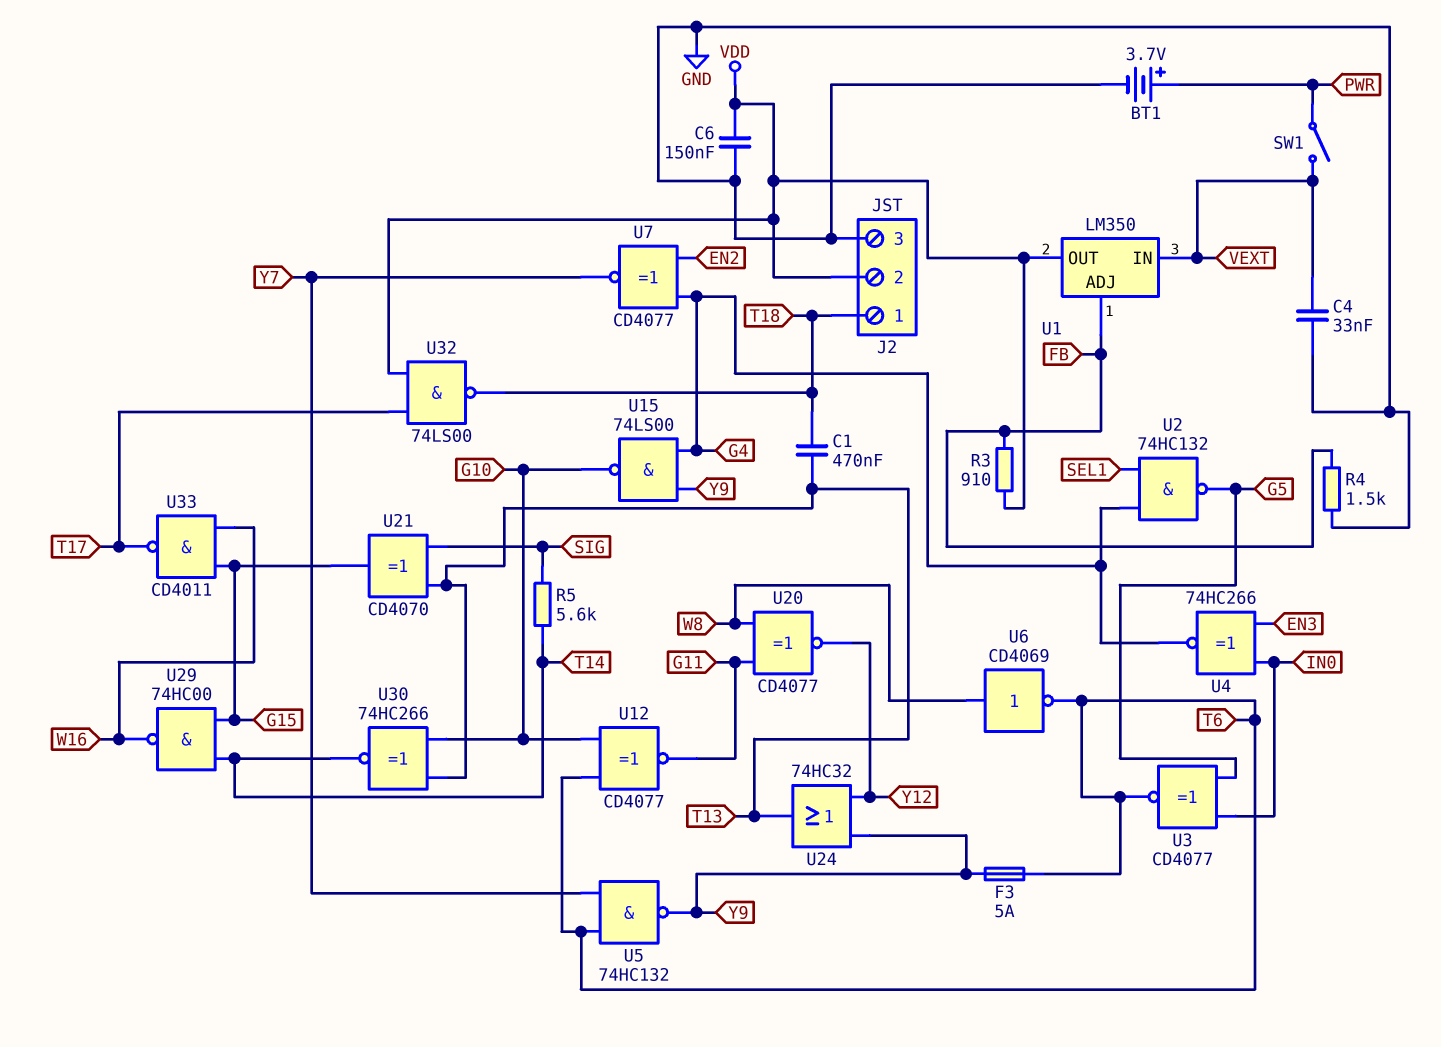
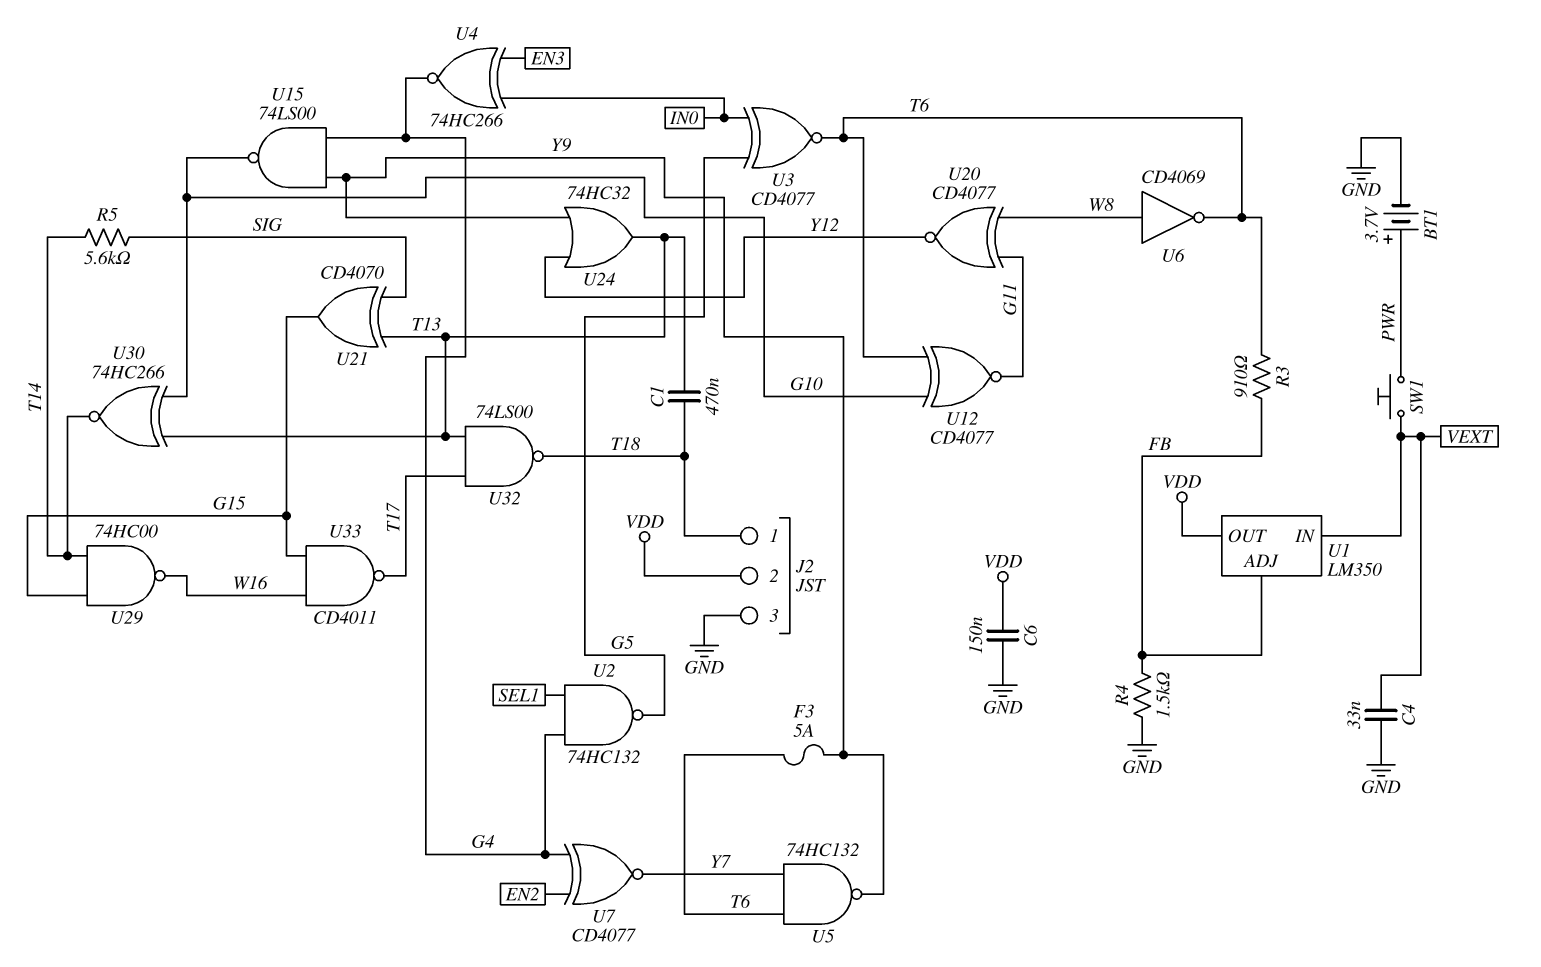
R3: 910 (FB, VDD) -> 910 (FB, T6)
SW1: switch (PWR, VEXT) -> button (PWR, VEXT)
U32: NAND 74LS00 (in T17, in VDD, out T18) -> NAND 74LS00 (in T13, in T17, out T18)

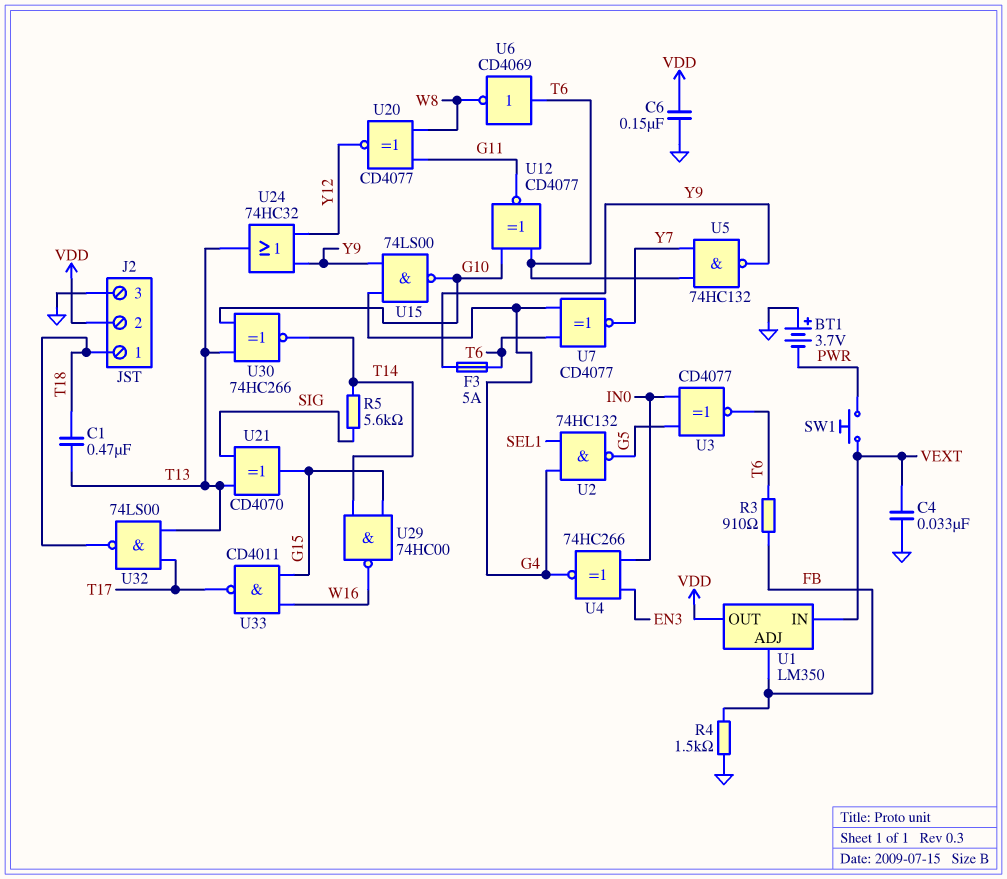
BT1: 3.7V (plus PWR, minus GND) -> 3.7V (plus GND, minus PWR)
U6: NOT CD4069 (in W8, out T6) -> NOT CD4069 (in T6, out W8)
U7: XNOR CD4077 (in EN2, in G4, out Y7) -> XNOR CD4077 (in G4, in T6, out Y7)

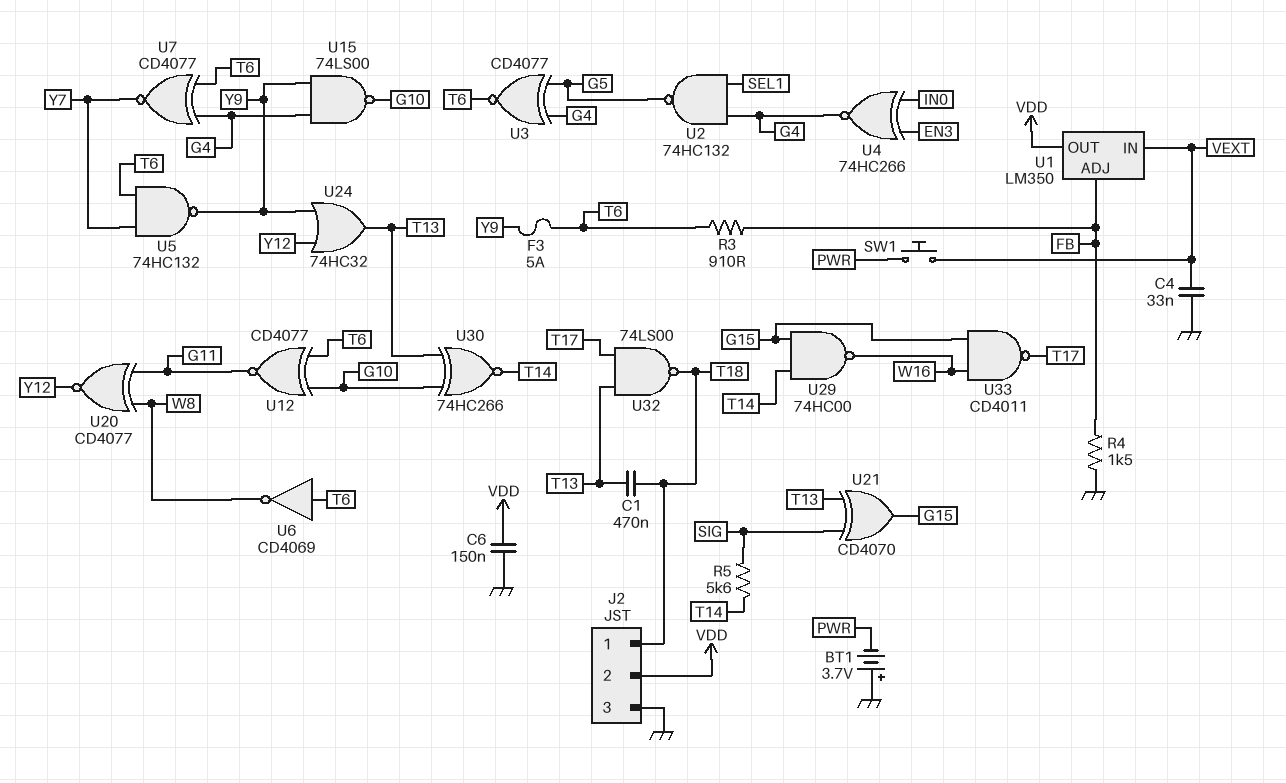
U3: XNOR CD4077 (in G5, in IN0, out T6) -> XNOR CD4077 (in G4, in G5, out T6)

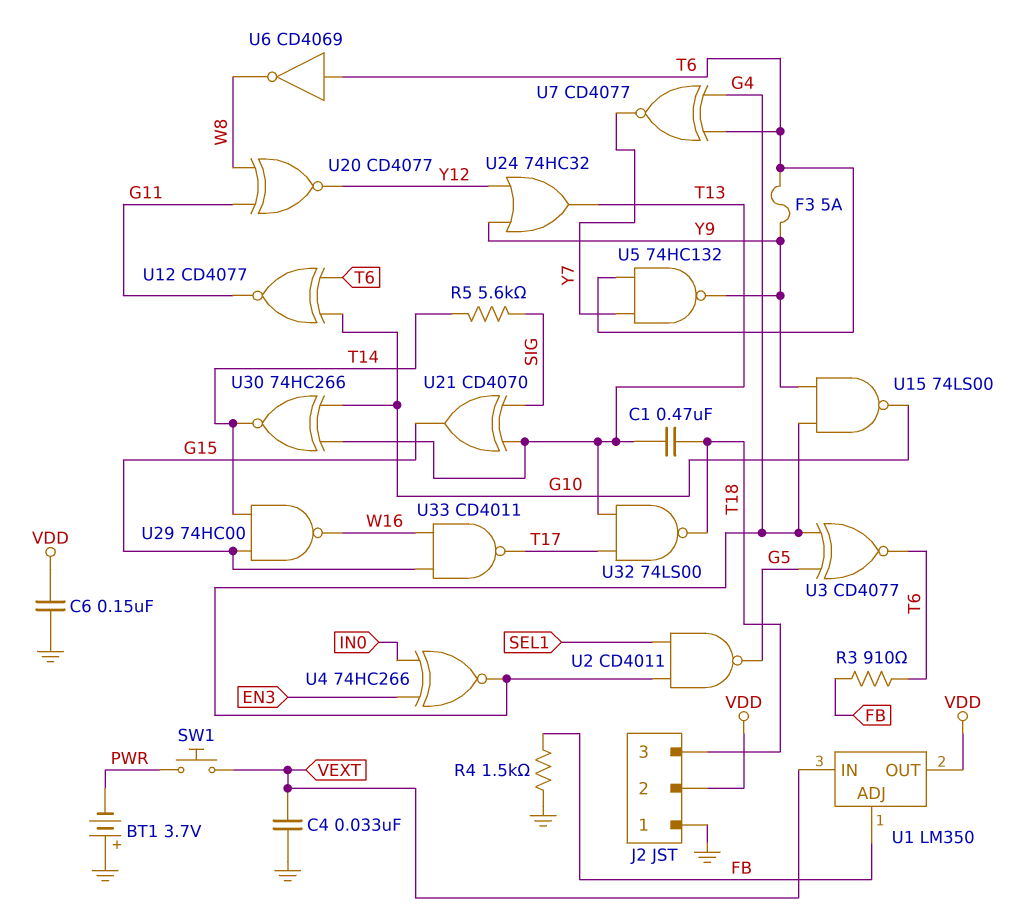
J2 pin 1: T18 -> GND
J2 pin 3: GND -> T18
U2: NAND 74HC132 (in G4, in SEL1, out G5) -> NAND CD4011 (in G4, in SEL1, out G5)

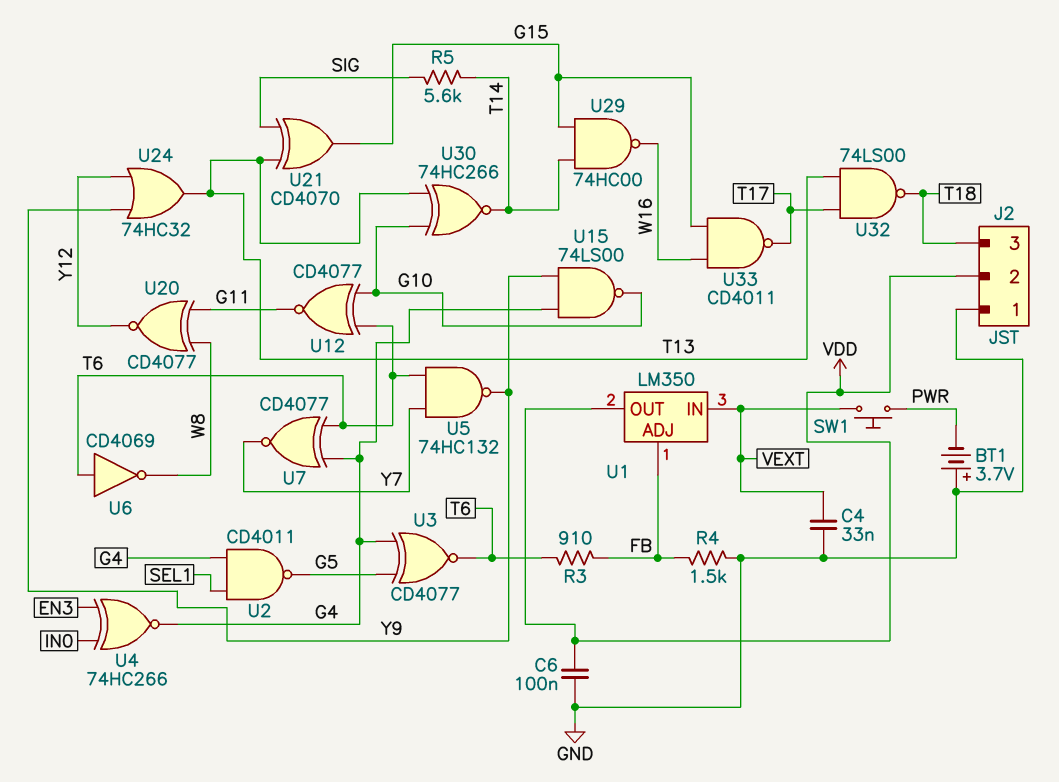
C1: 470nF (T13, T18) -> none
C6: 150nF (GND, VDD) -> 100nF (GND, VDD)
F3: 5A (T6, Y9) -> none

